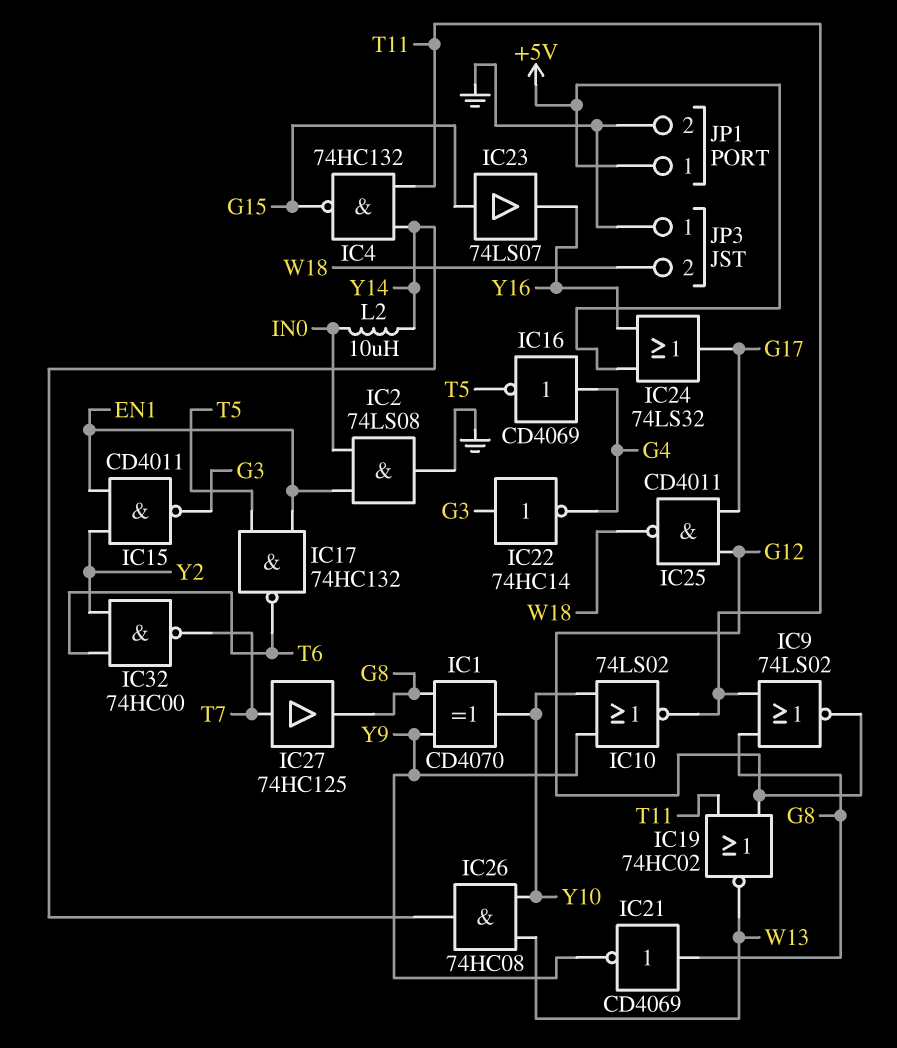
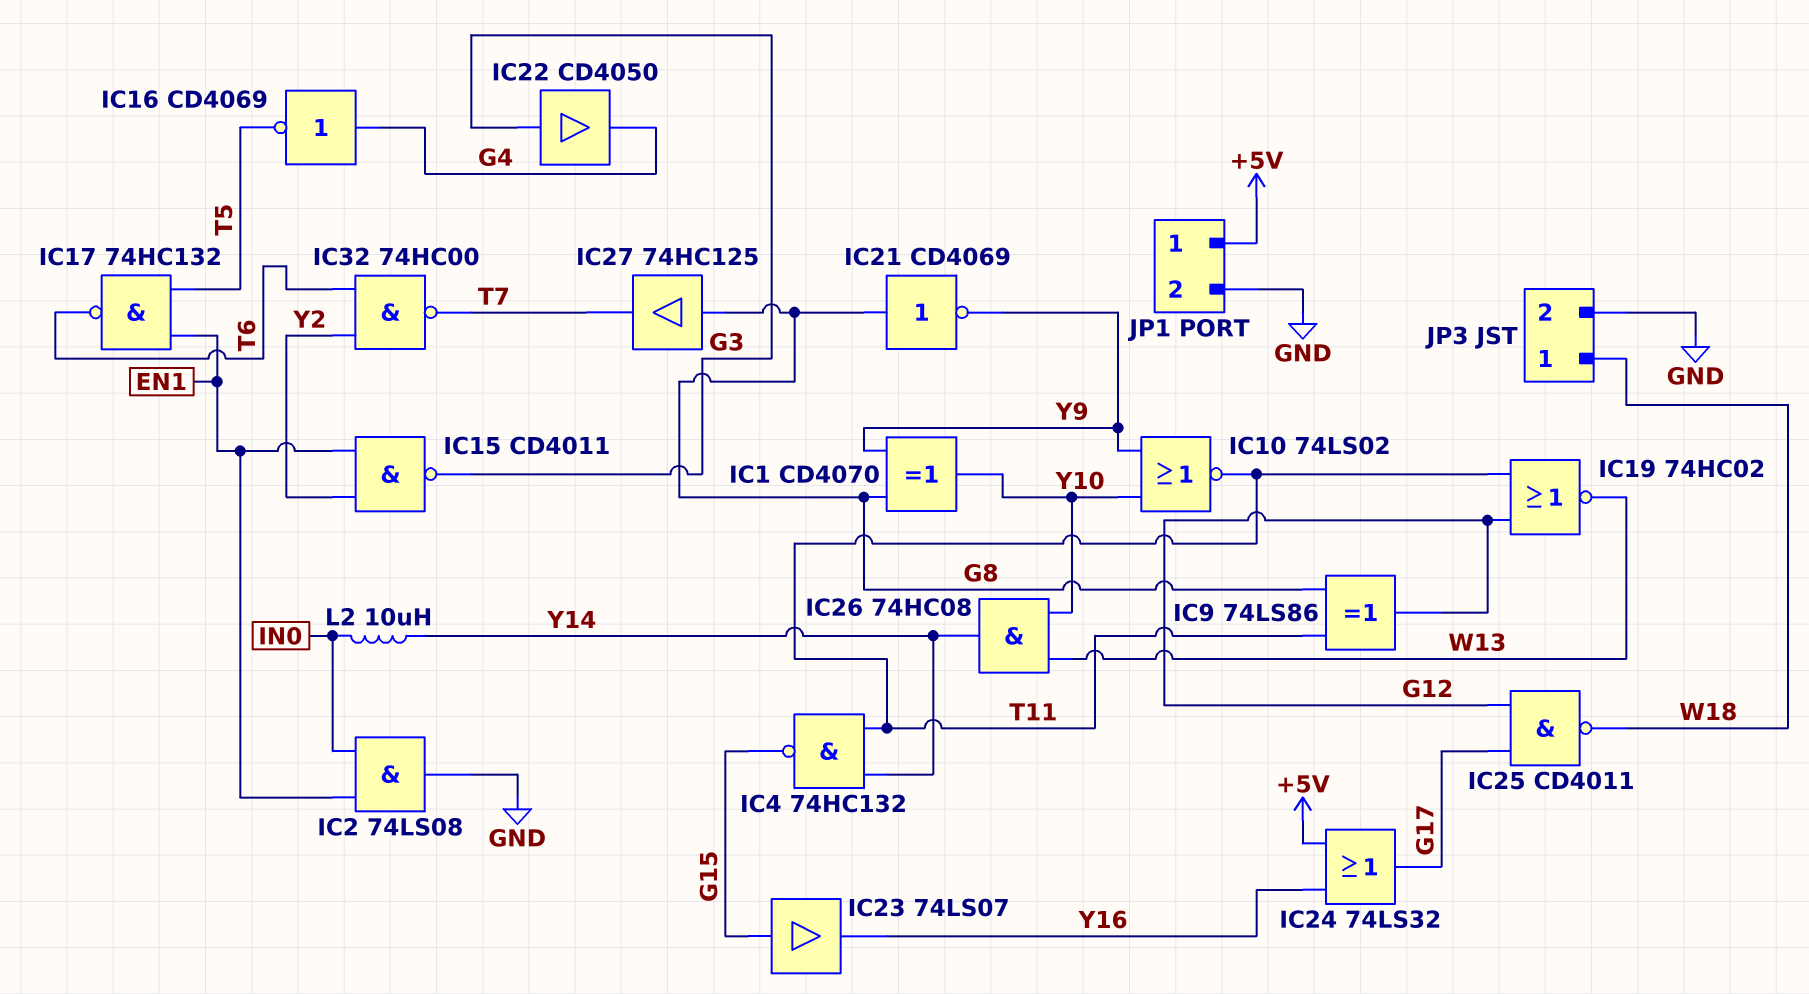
IC9: NOR 74LS02 (in G8, in T11, out G12) -> XOR 74LS86 (in G8, in T11, out G12)
IC22: NOT 74HC14 (in G3, out G4) -> buffer CD4050 (in G3, out G4)
IC27: buffer 74HC125 (in T7, out G8) -> buffer 74HC125 (in G8, out T7)
JP3 pin 1: GND -> W18
JP3 pin 2: W18 -> GND

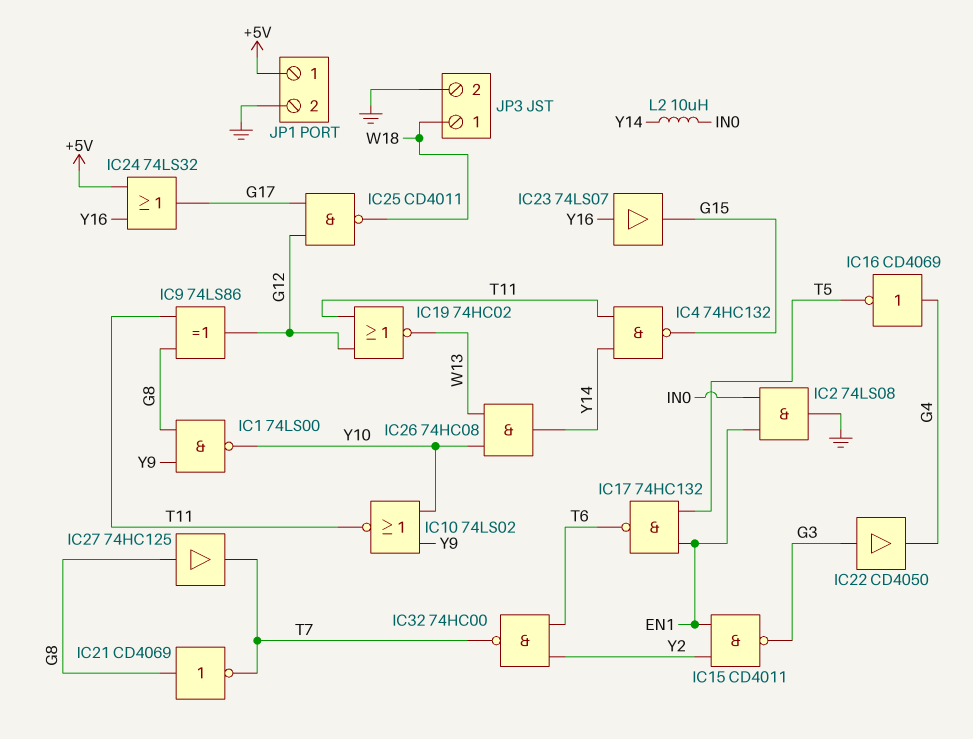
IC1: XOR CD4070 (in G8, in Y9, out Y10) -> NAND 74LS00 (in G8, in Y9, out Y10)
IC21: NOT CD4069 (in G8, out Y9) -> NOT CD4069 (in G8, out T7)
IC23: buffer 74LS07 (in G15, out Y16) -> buffer 74LS07 (in Y16, out G15)

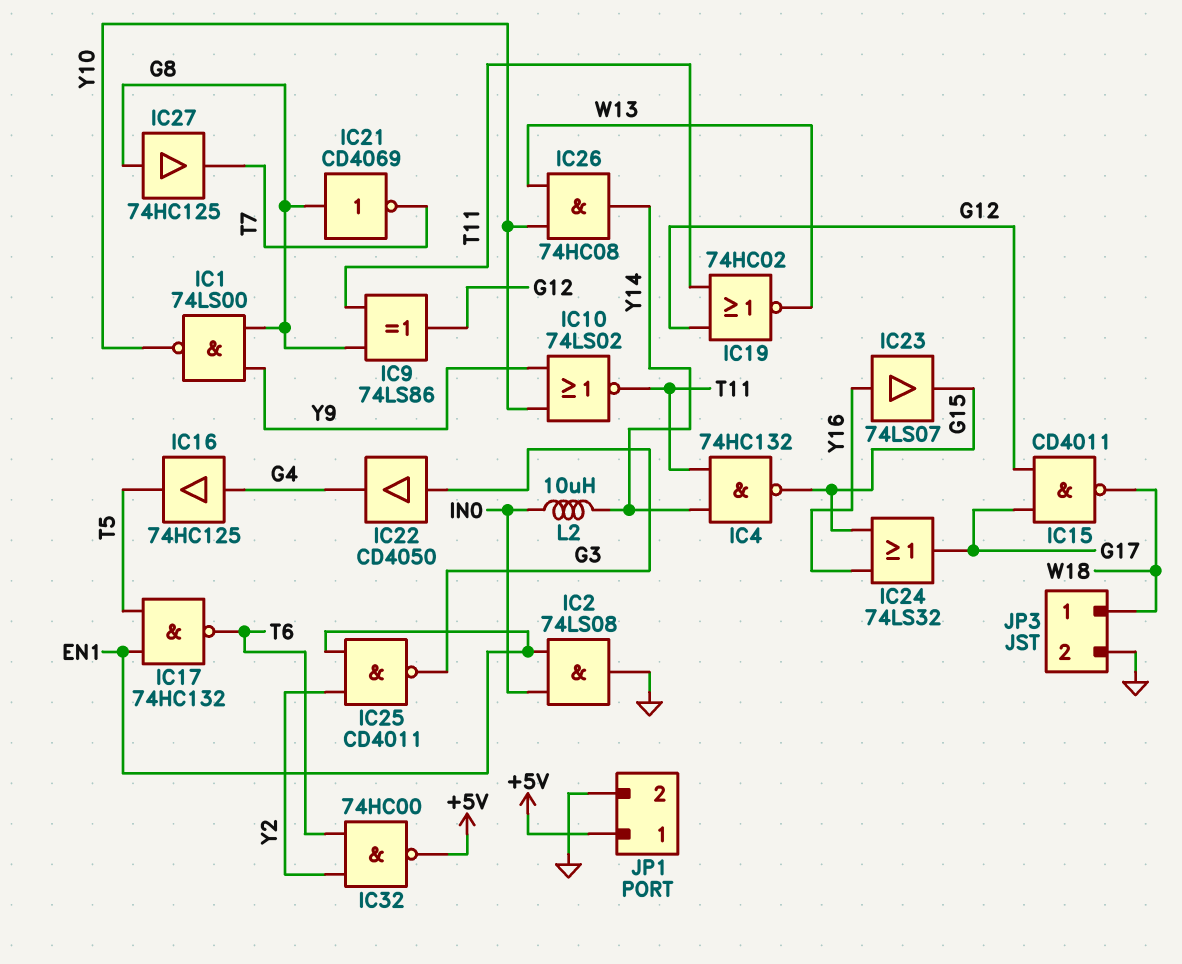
IC15: NAND CD4011 (in EN1, in Y2, out G3) -> NAND CD4011 (in G12, in G17, out W18)
IC16: NOT CD4069 (in G4, out T5) -> buffer 74HC125 (in G4, out T5)
IC24: OR 74LS32 (in +5V, in Y16, out G17) -> OR 74LS32 (in G15, in Y16, out G17)
IC25: NAND CD4011 (in G12, in G17, out W18) -> NAND CD4011 (in EN1, in Y2, out G3)
IC32: NAND 74HC00 (in T6, in Y2, out T7) -> NAND 74HC00 (in T6, in Y2, out +5V)

